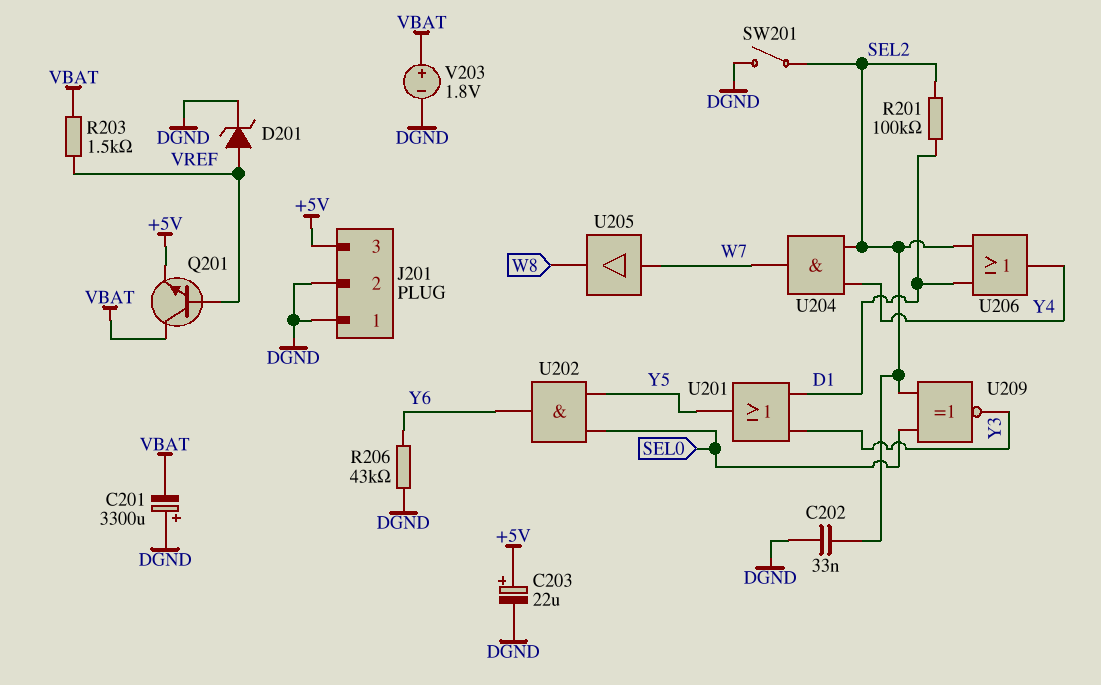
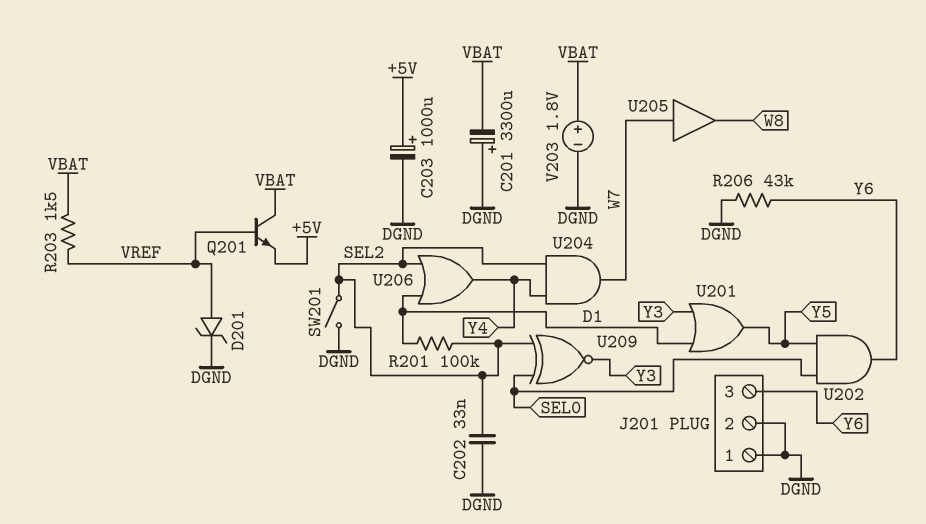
C203: 22uF (plus +5V, minus DGND) -> 1000uF (plus +5V, minus DGND)
J201 pin 3: +5V -> Y6

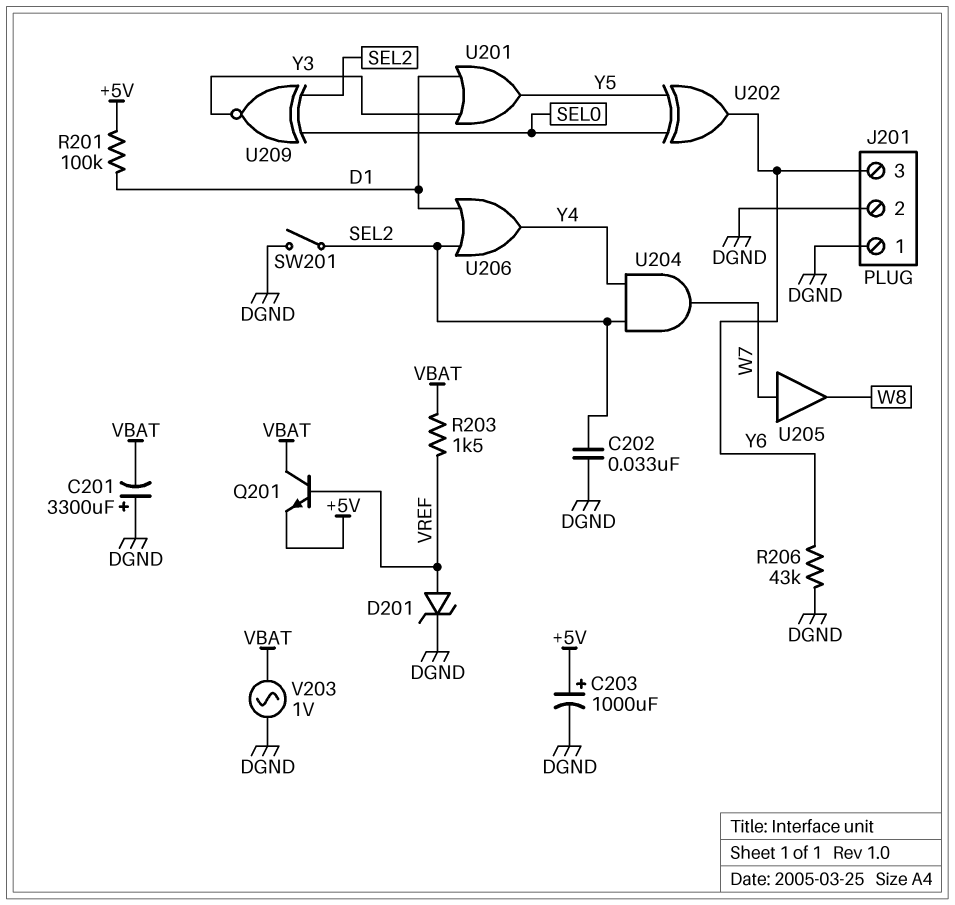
R201: 100k (D1, SEL2) -> 100k (+5V, D1)
U202: AND (in SEL0, in Y5, out Y6) -> XOR (in SEL0, in Y5, out Y6)
V203: 1.8V (plus VBAT, minus DGND) -> AC 1V (DGND, VBAT)

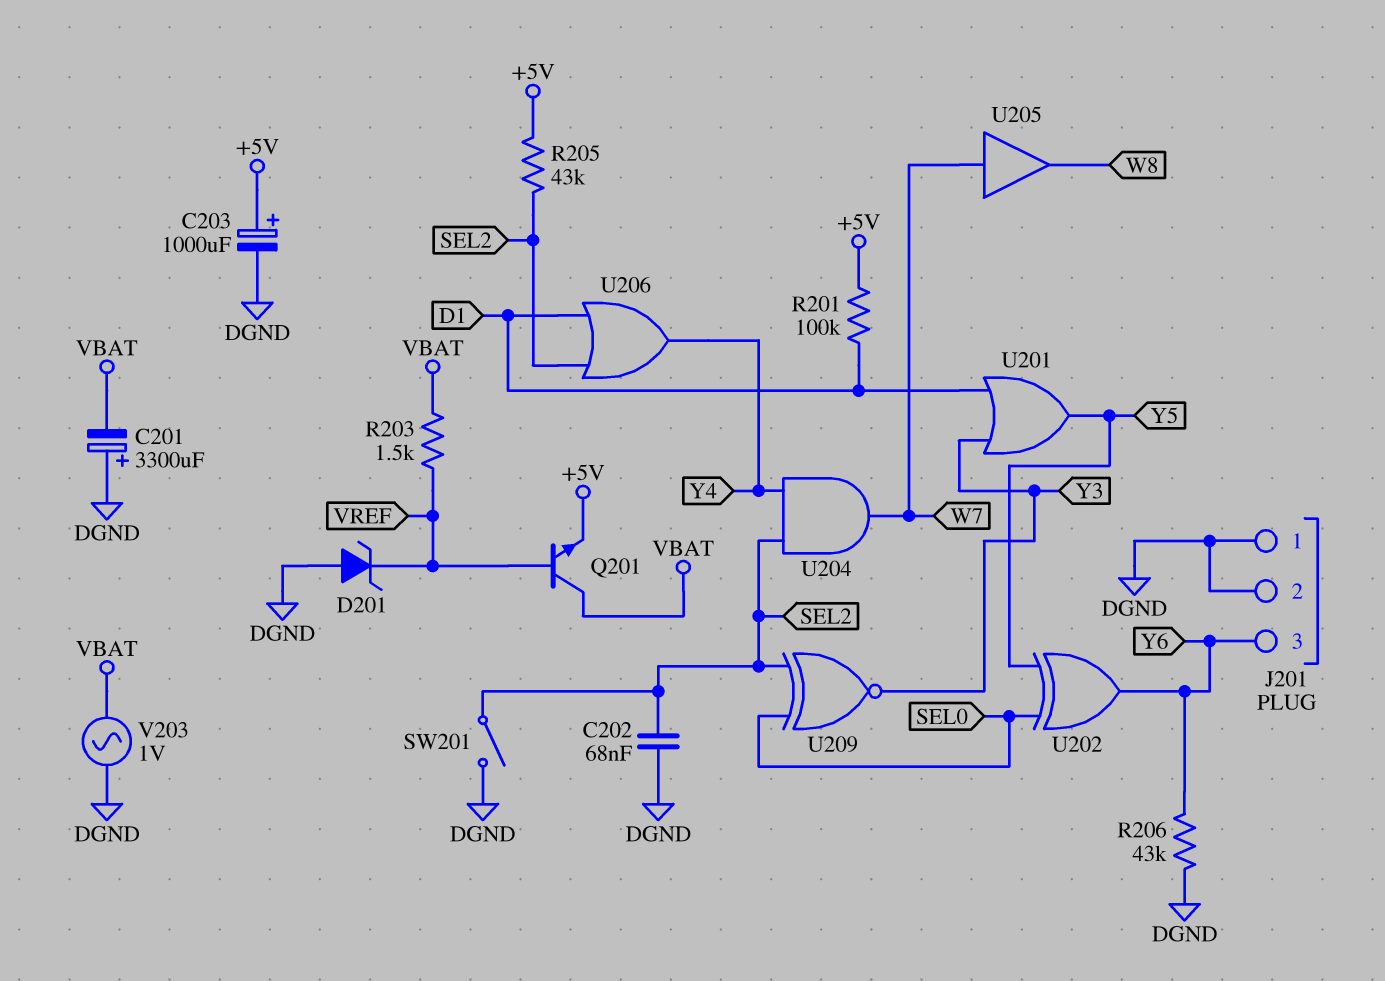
C202: 33nF (DGND, SEL2) -> 68nF (DGND, SEL2)
D201: zener (A VREF, K DGND) -> zener (A DGND, K VREF)
R205: none -> 43k (+5V, SEL2)

